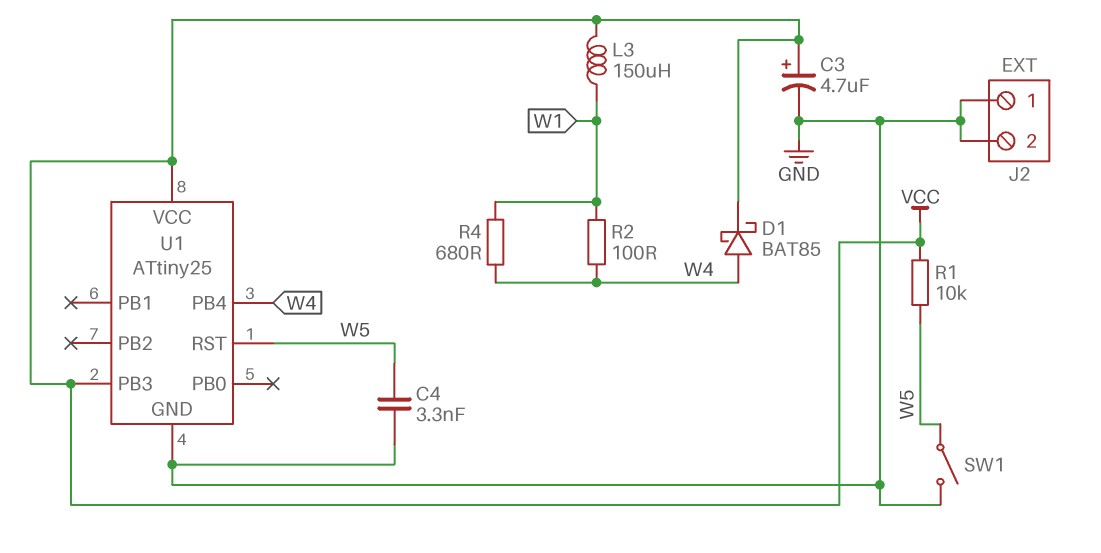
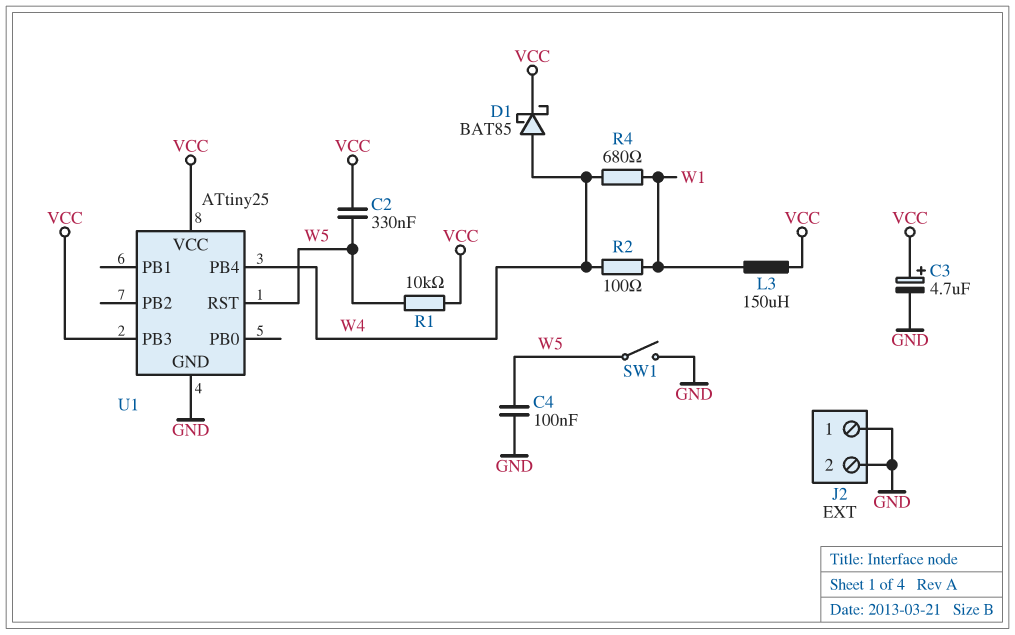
C2: none -> 330nF (VCC, W5)
C4: 3.3nF (GND, W5) -> 100nF (GND, W5)

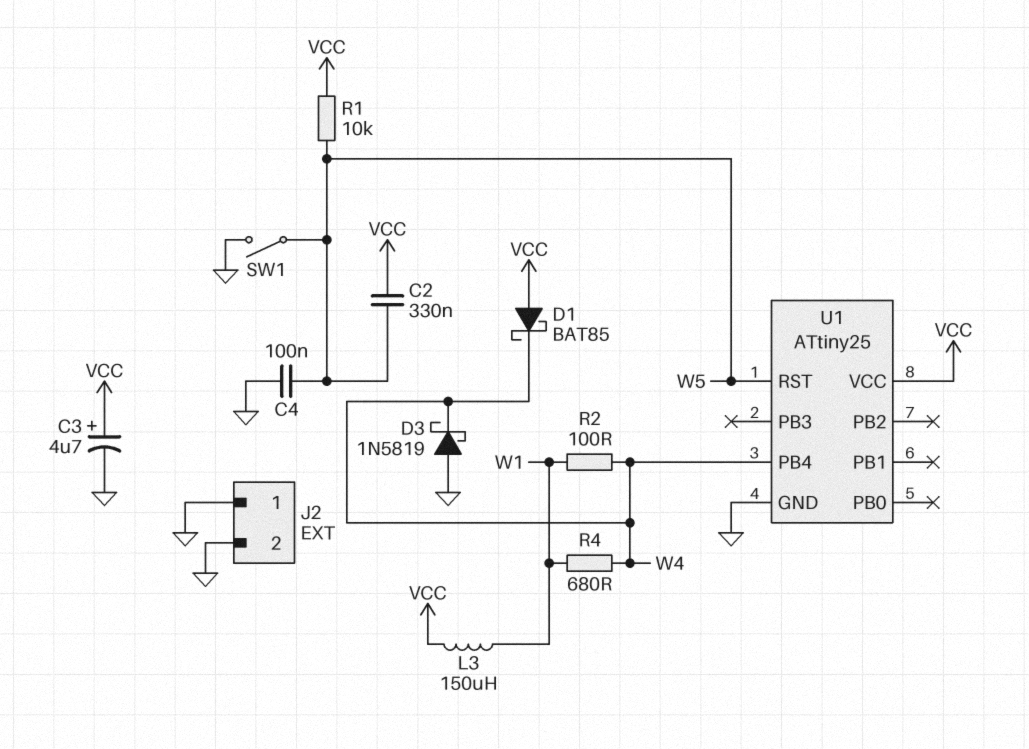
D1: schottky BAT85 (A W4, K VCC) -> schottky BAT85 (A VCC, K W4)
D3: none -> schottky 1N5819 (A GND, K W4)
U1 pin PB3: VCC -> none

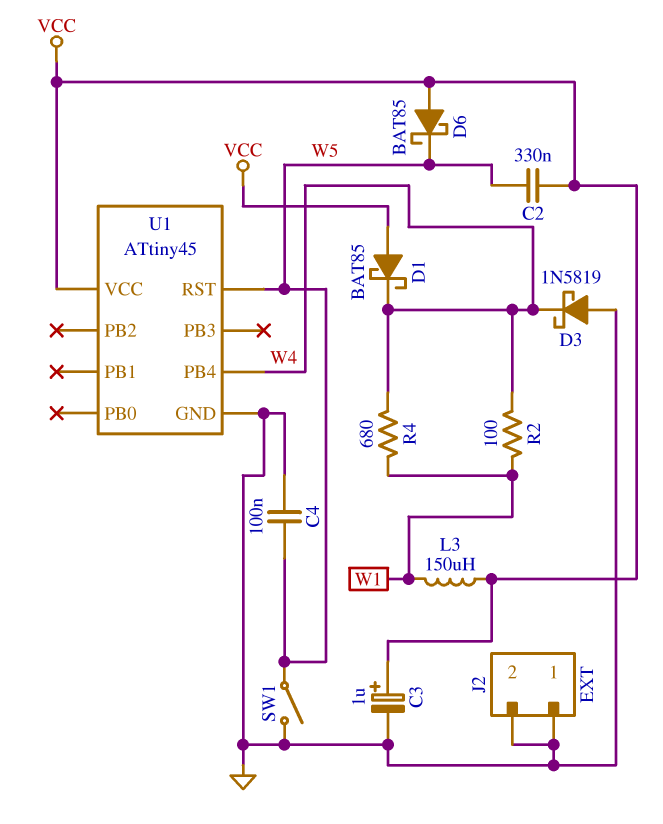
C3: 4.7uF (plus VCC, minus GND) -> 1uF (plus VCC, minus GND)
D6: none -> schottky BAT85 (A VCC, K W5)
R1: 10k (VCC, W5) -> none
U1: ATtiny25 -> ATtiny45

